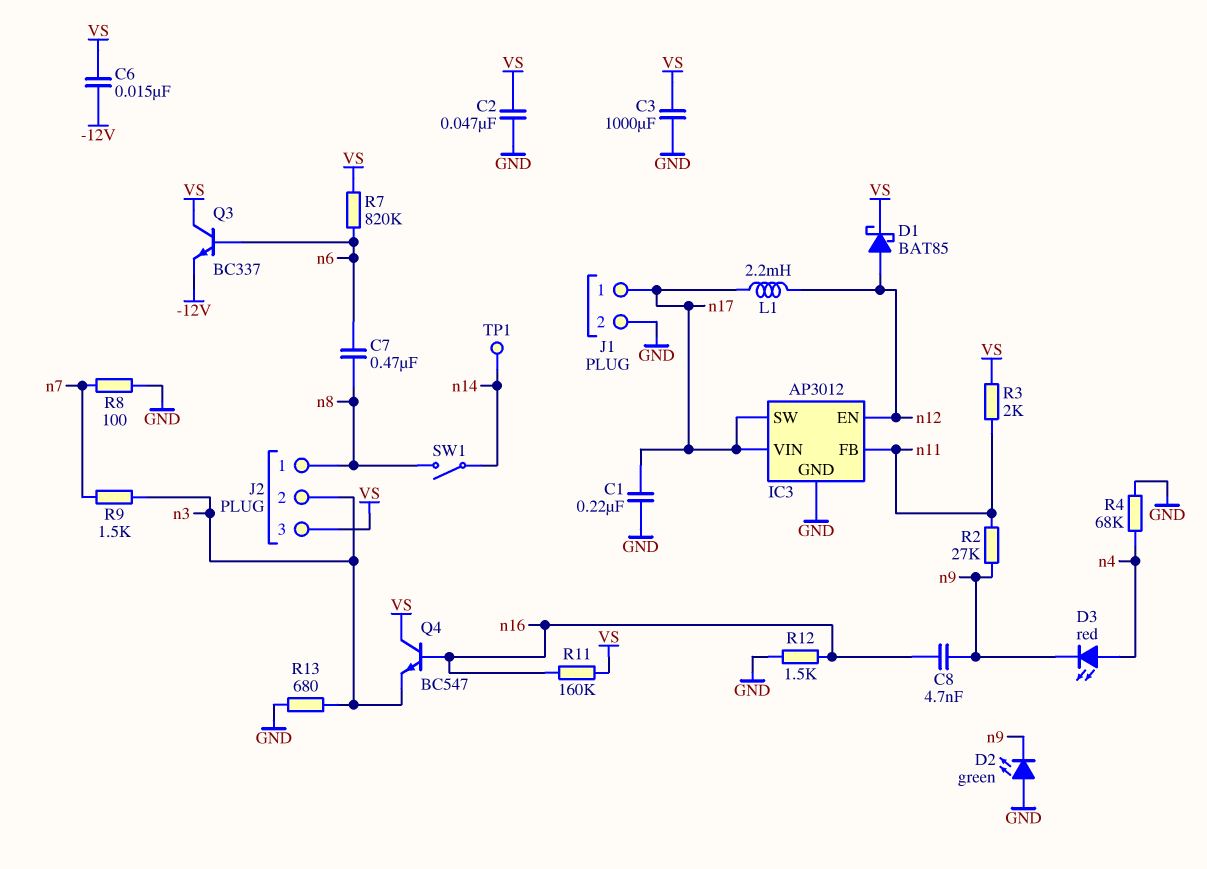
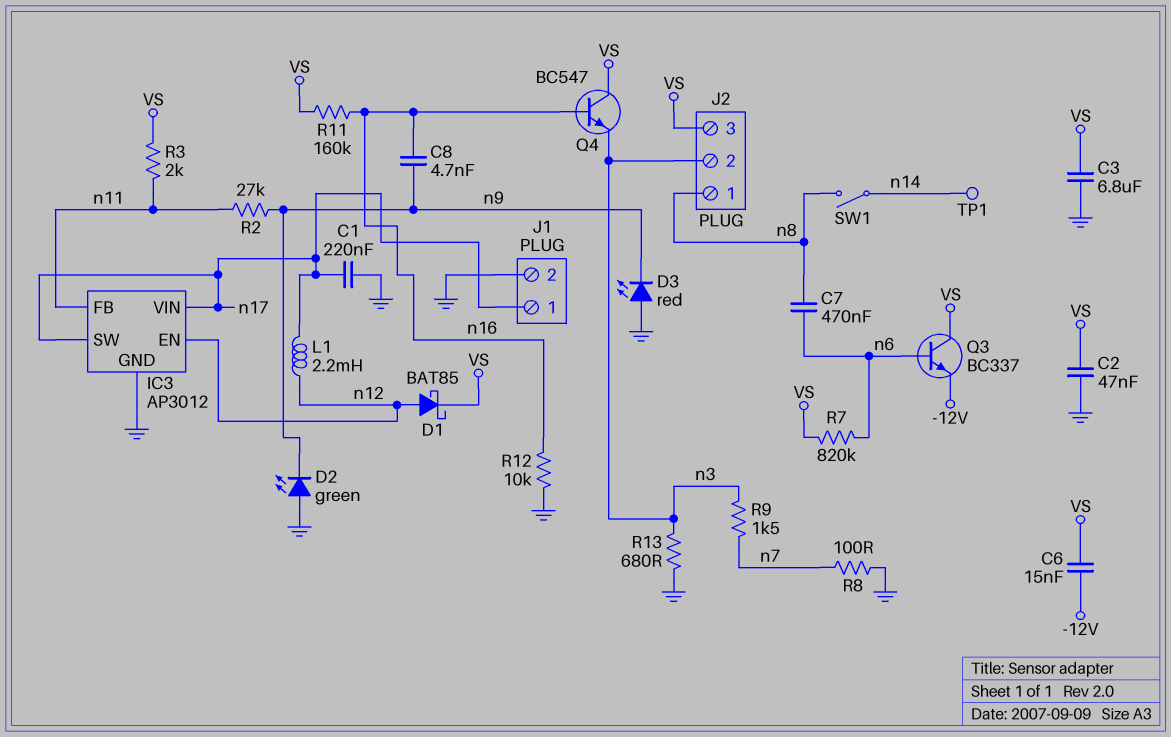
C3: 1000uF (GND, VS) -> 6.8uF (GND, VS)
D3: LED red (A n4, K n9) -> LED red (A GND, K n9)
R4: 68k (GND, n4) -> none
R12: 1.5k (GND, n16) -> 10k (GND, n16)

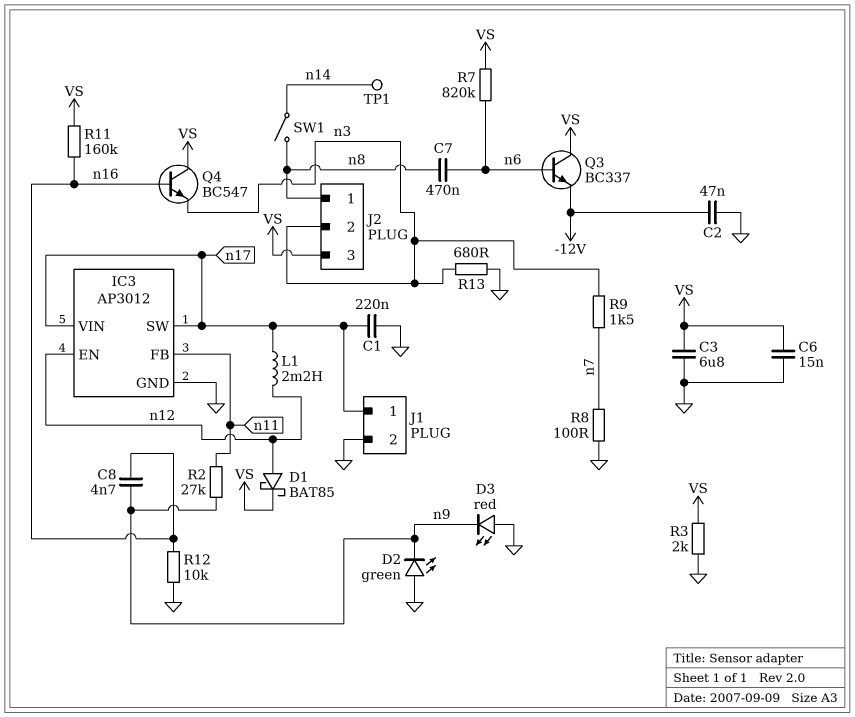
C2: 47nF (GND, VS) -> 47nF (-12V, GND)
C6: 15nF (-12V, VS) -> 15nF (GND, VS)
R3: 2k (VS, n11) -> 2k (GND, VS)

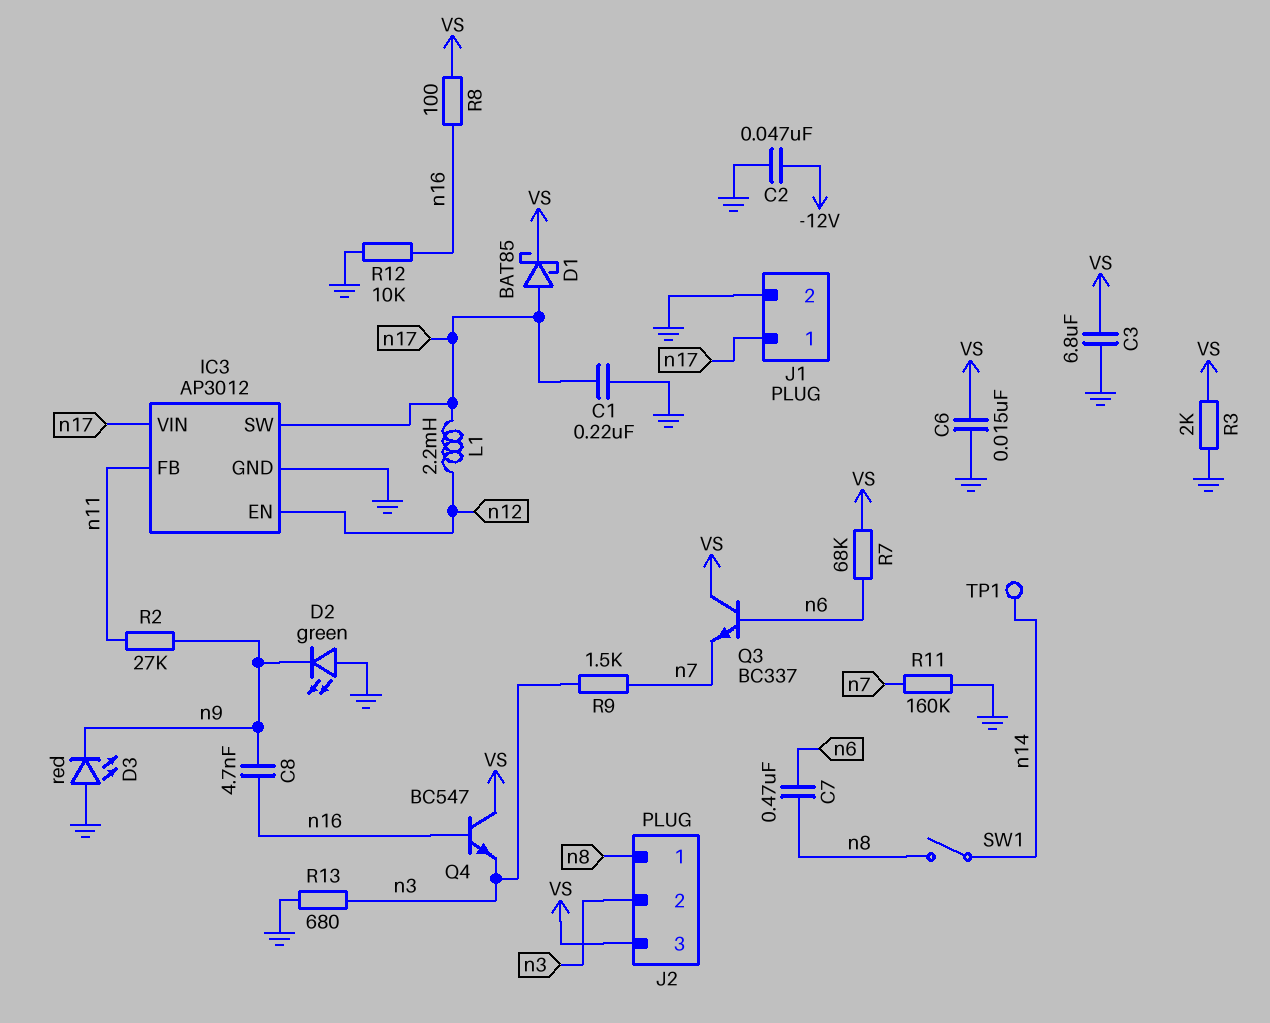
D1: schottky BAT85 (A n12, K VS) -> schottky BAT85 (A n17, K VS)
Q3: NPN BC337 (B n6, C VS, E -12V) -> NPN BC337 (B n6, C VS, E n7)
R7: 820k (VS, n6) -> 68k (VS, n6)
R8: 100 (GND, n7) -> 100 (VS, n16)
R11: 160k (VS, n16) -> 160k (GND, n7)

